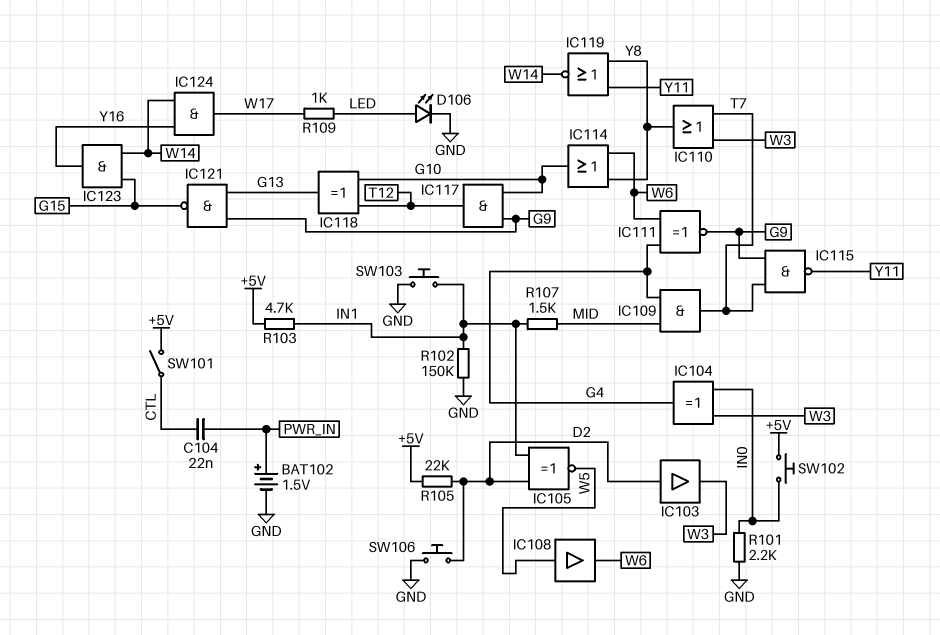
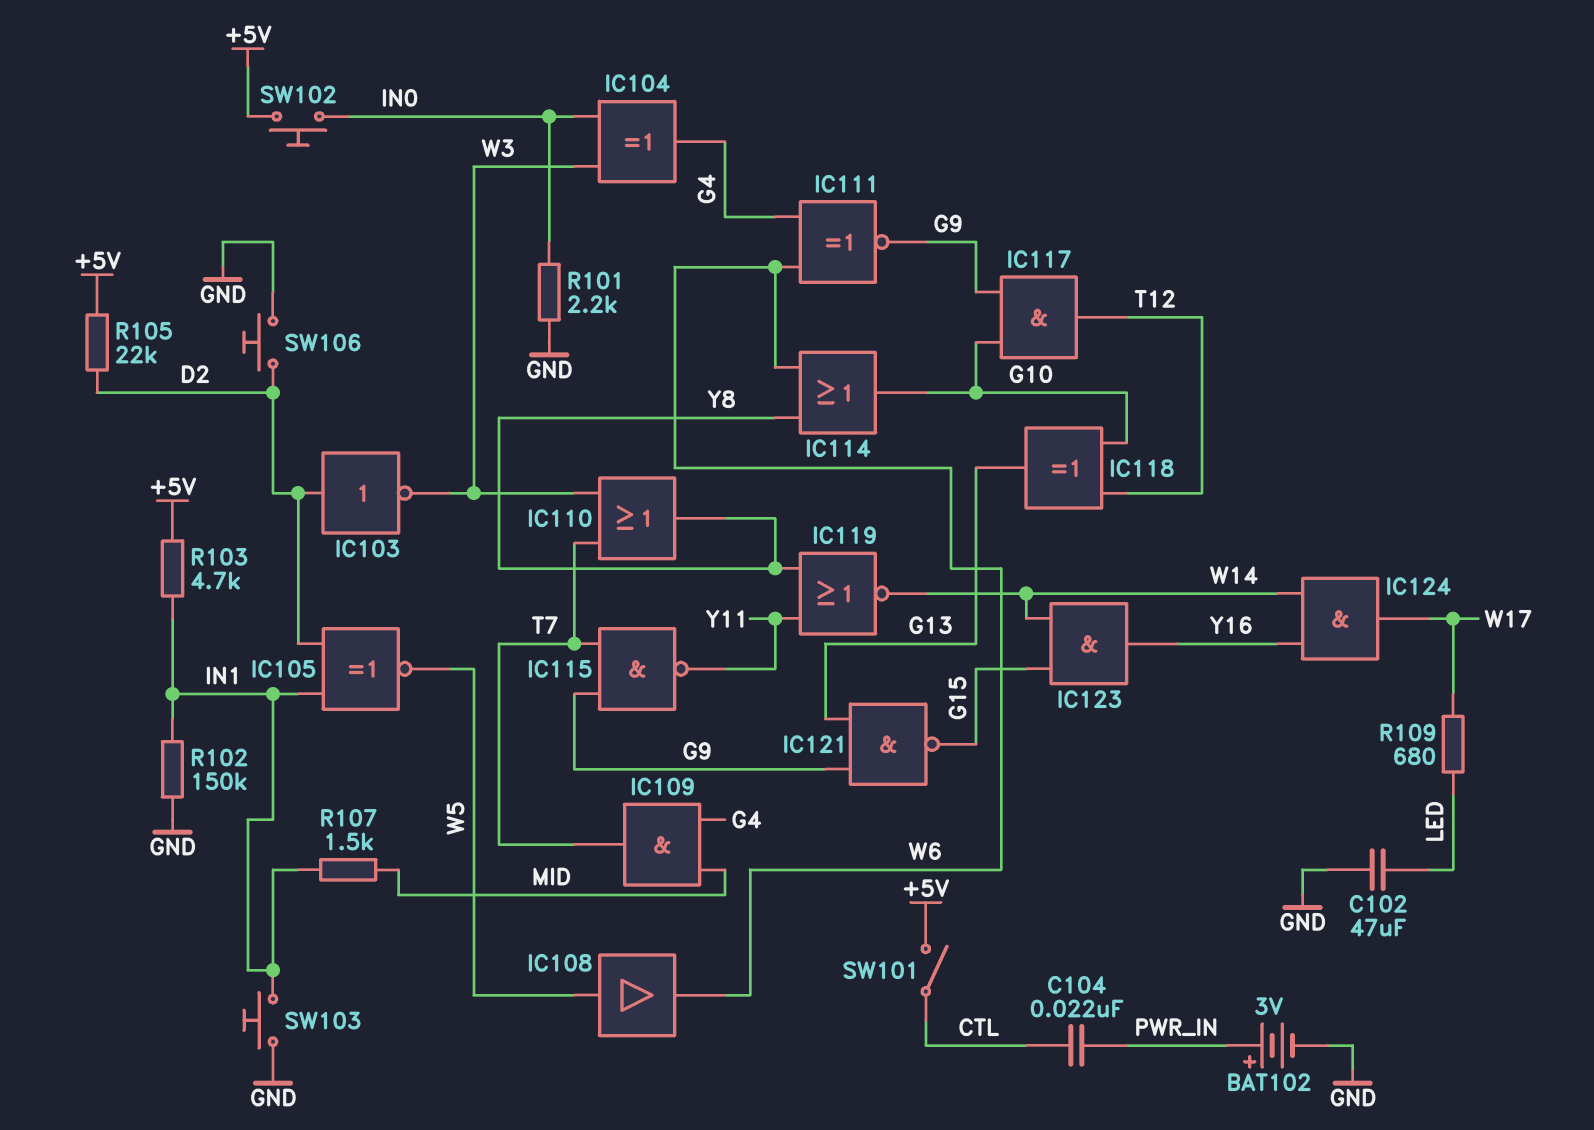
BAT102: 1.5V (plus PWR_IN, minus GND) -> 3V (plus PWR_IN, minus GND)
C102: none -> 47uF (GND, LED)
D106: LED (A LED, K GND) -> none
IC103: buffer (in D2, out W3) -> NOT (in D2, out W3)
R109: 1k (LED, W17) -> 680 (LED, W17)

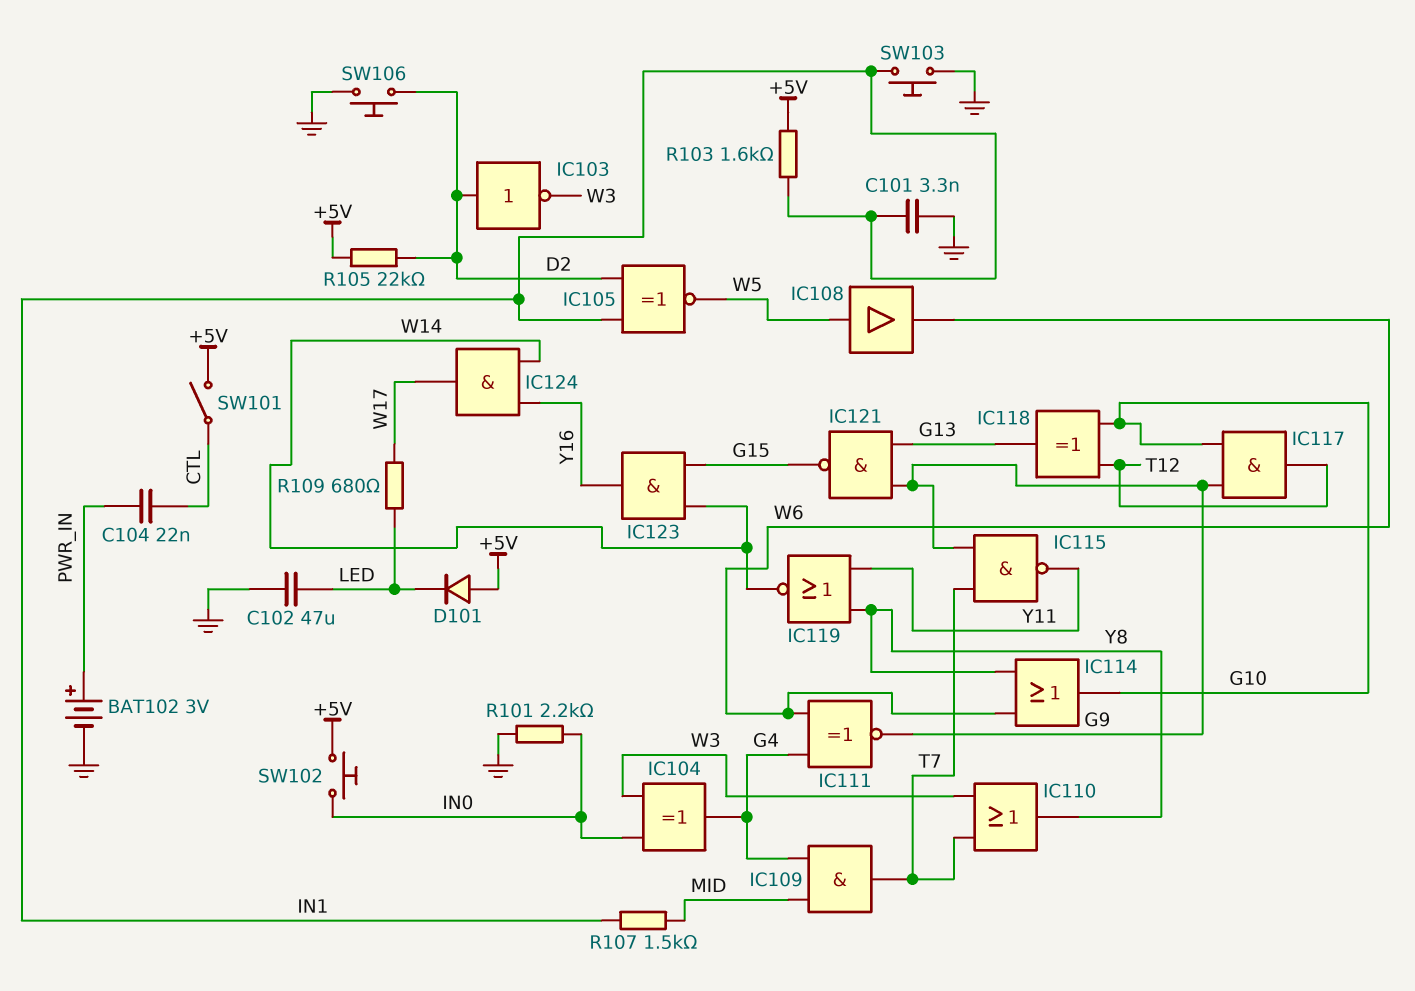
C101: none -> 3.3nF (GND, IN1)
D101: none -> diode (A +5V, K LED)
R102: 150k (GND, IN1) -> none
R103: 4.7k (+5V, IN1) -> 1.6k (+5V, IN1)

